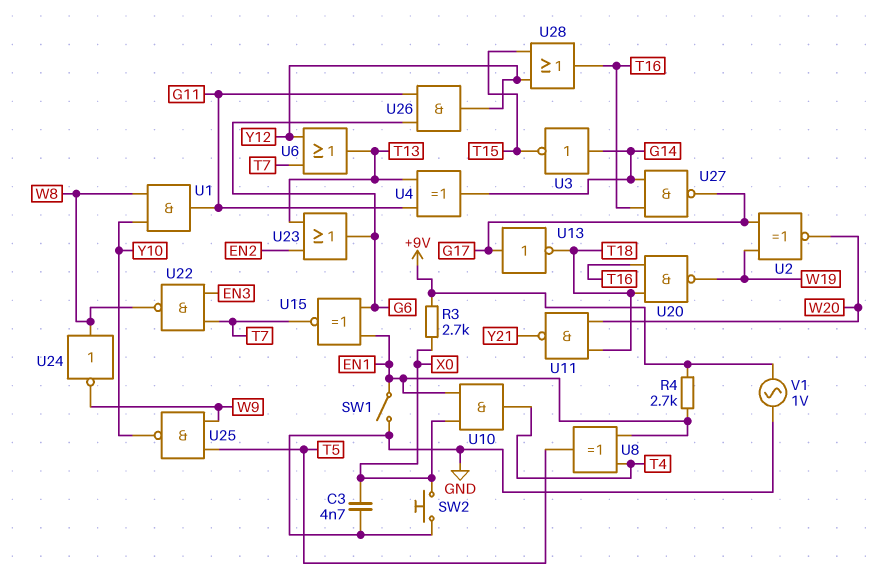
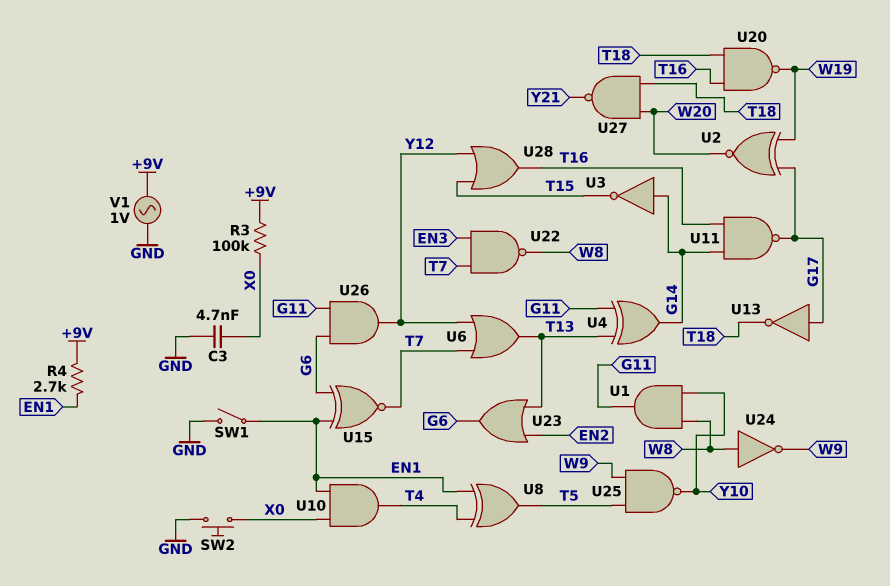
R3: 2.7k (+9V, X0) -> 100k (+9V, X0)
U11: NAND (in T18, in W20, out Y21) -> NAND (in G14, in T16, out G17)
U27: NAND (in G14, in T16, out G17) -> NAND (in T18, in W20, out Y21)

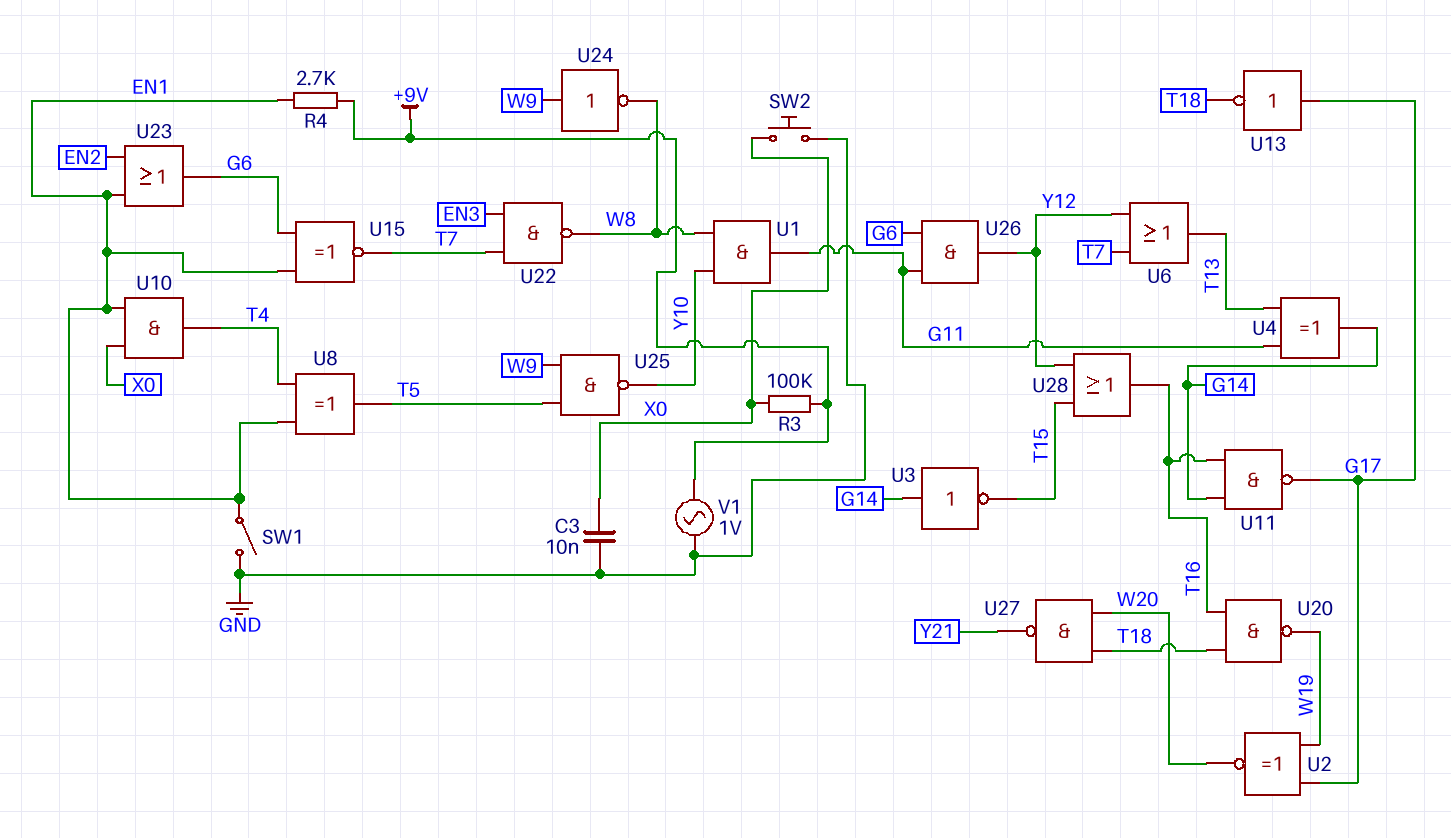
C3: 4.7nF (GND, X0) -> 10nF (GND, X0)
U23: OR (in EN2, in T13, out G6) -> OR (in EN1, in EN2, out G6)
U24: NOT (in W8, out W9) -> NOT (in W9, out W8)

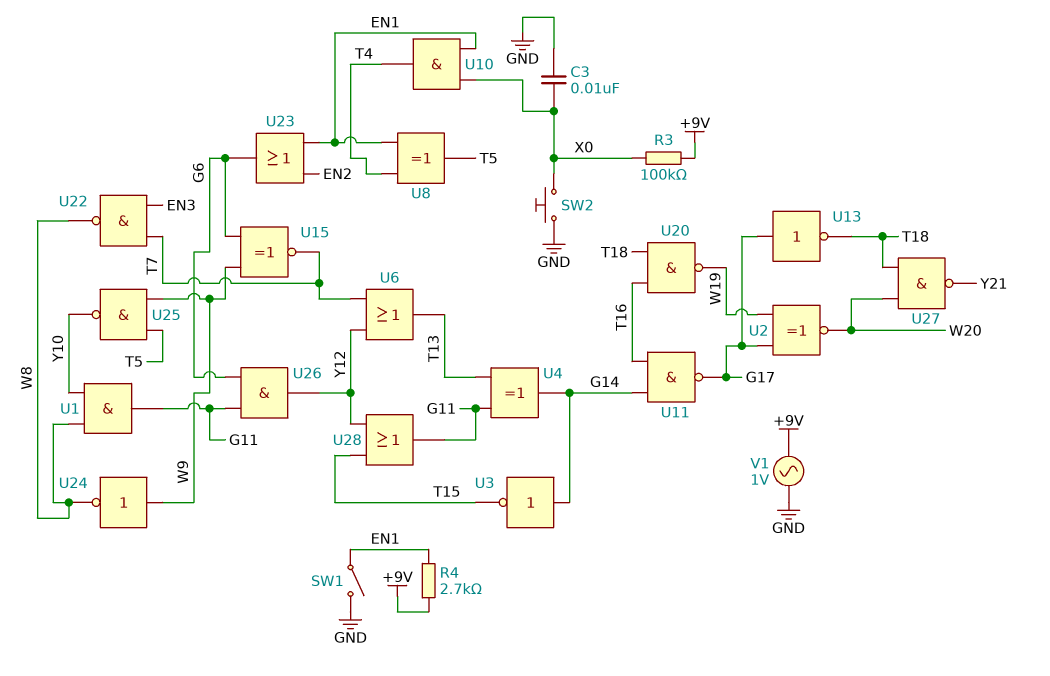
U15: XNOR (in EN1, in G6, out T7) -> XNOR (in G6, in W9, out T7)
U28: OR (in T15, in Y12, out T16) -> OR (in T15, in Y12, out G11)

